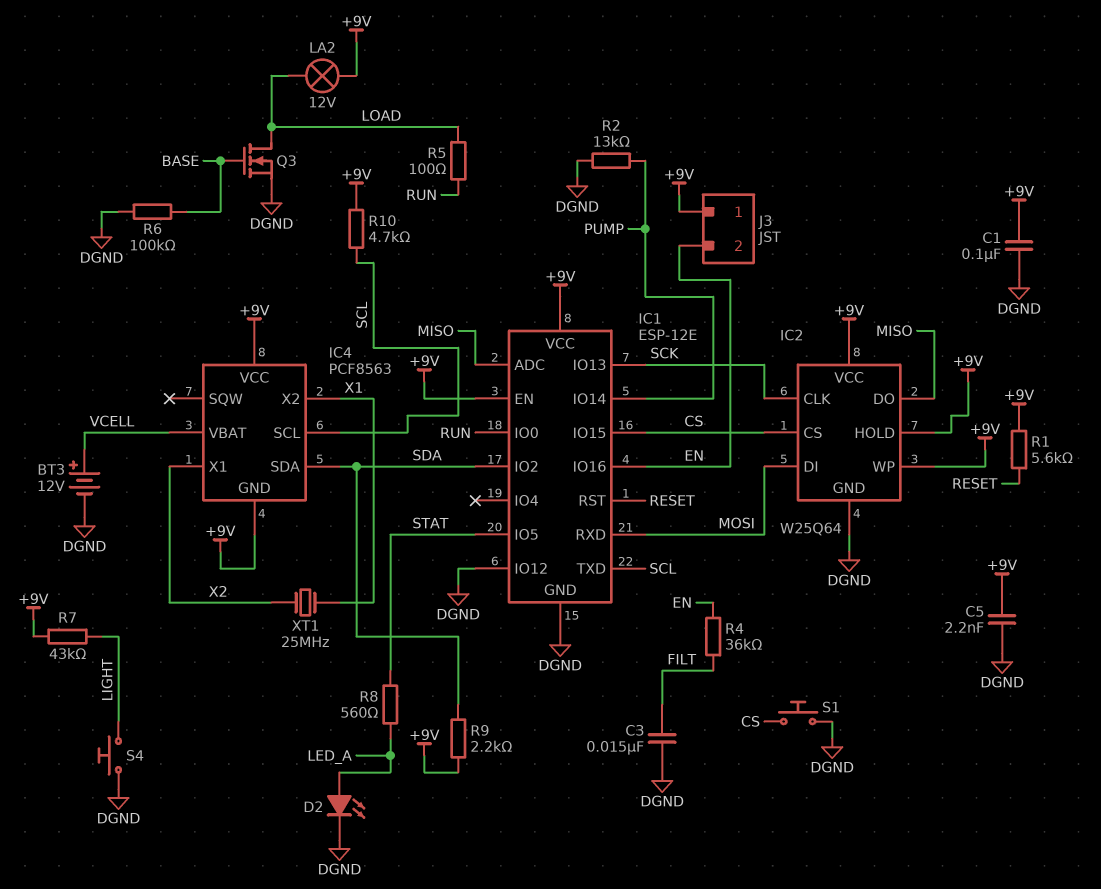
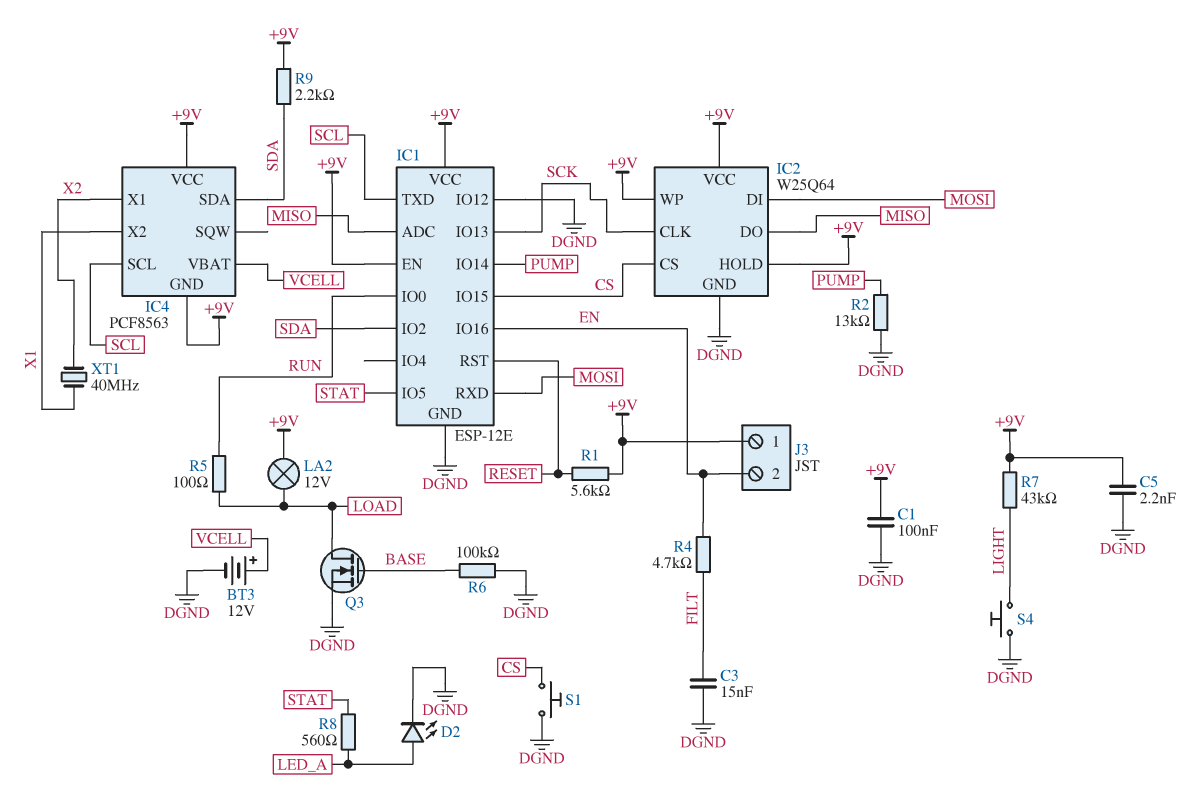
R4: 36k (EN, FILT) -> 4.7k (EN, FILT)
R10: 4.7k (+9V, SCL) -> none
XT1: 25MHz (X1, X2) -> 40MHz (X1, X2)

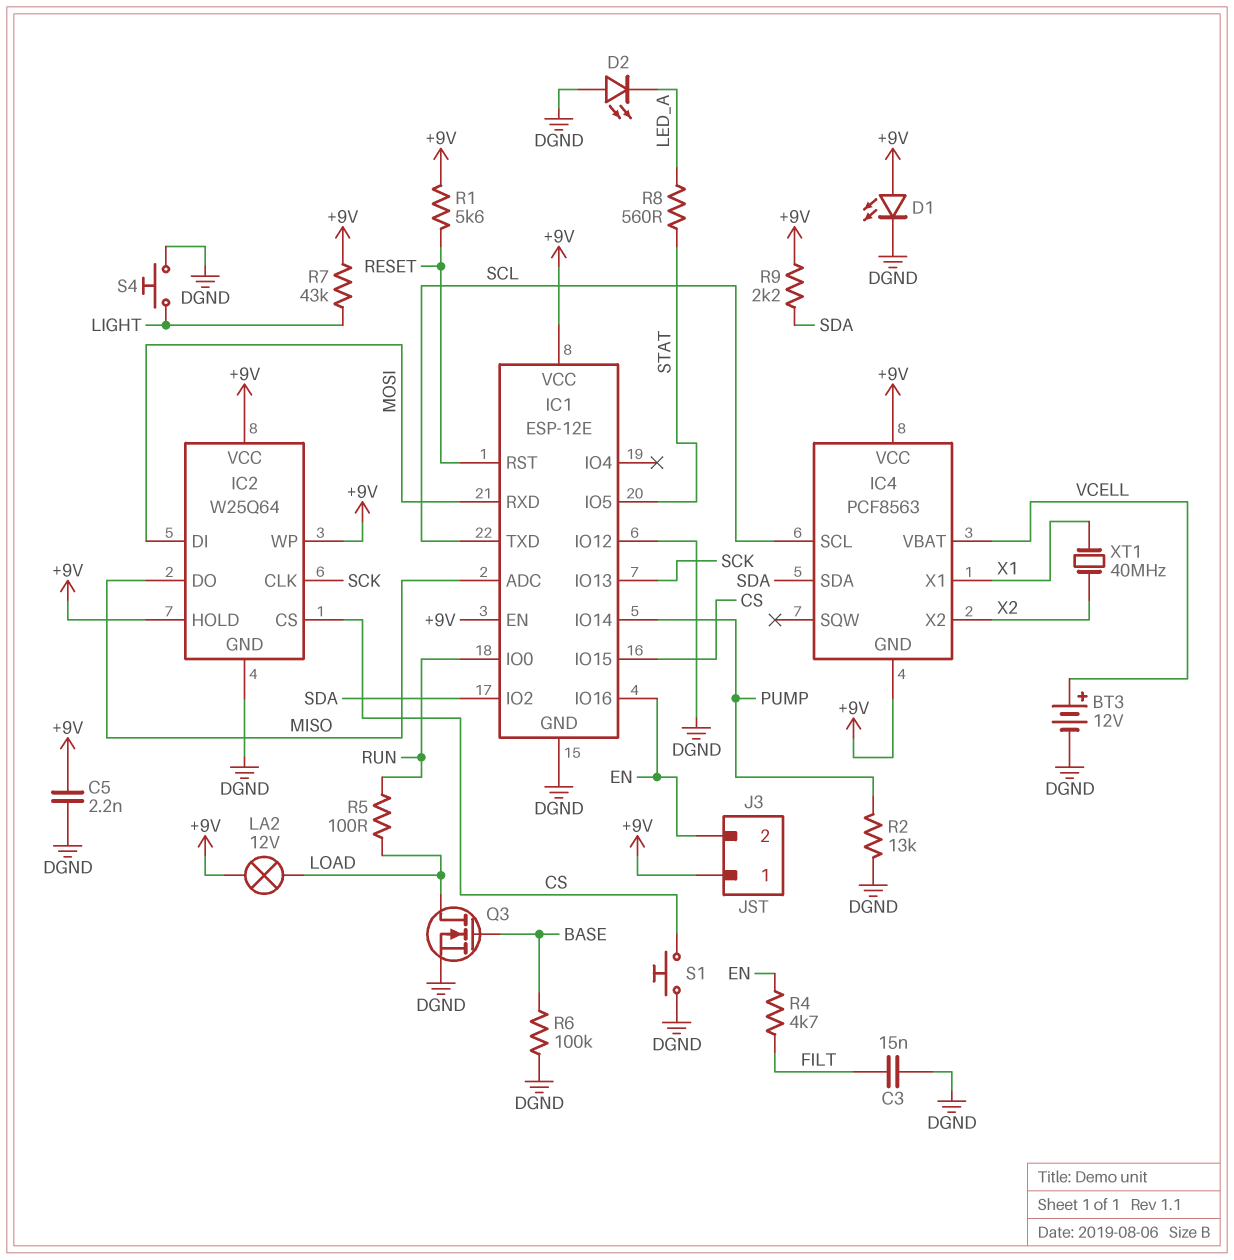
C1: 100nF (+9V, DGND) -> none
D1: none -> LED (A +9V, K DGND)
D2: LED (A LED_A, K DGND) -> LED (A DGND, K LED_A)
IC4 pin X1: X2 -> X1
IC4 pin X2: X1 -> X2

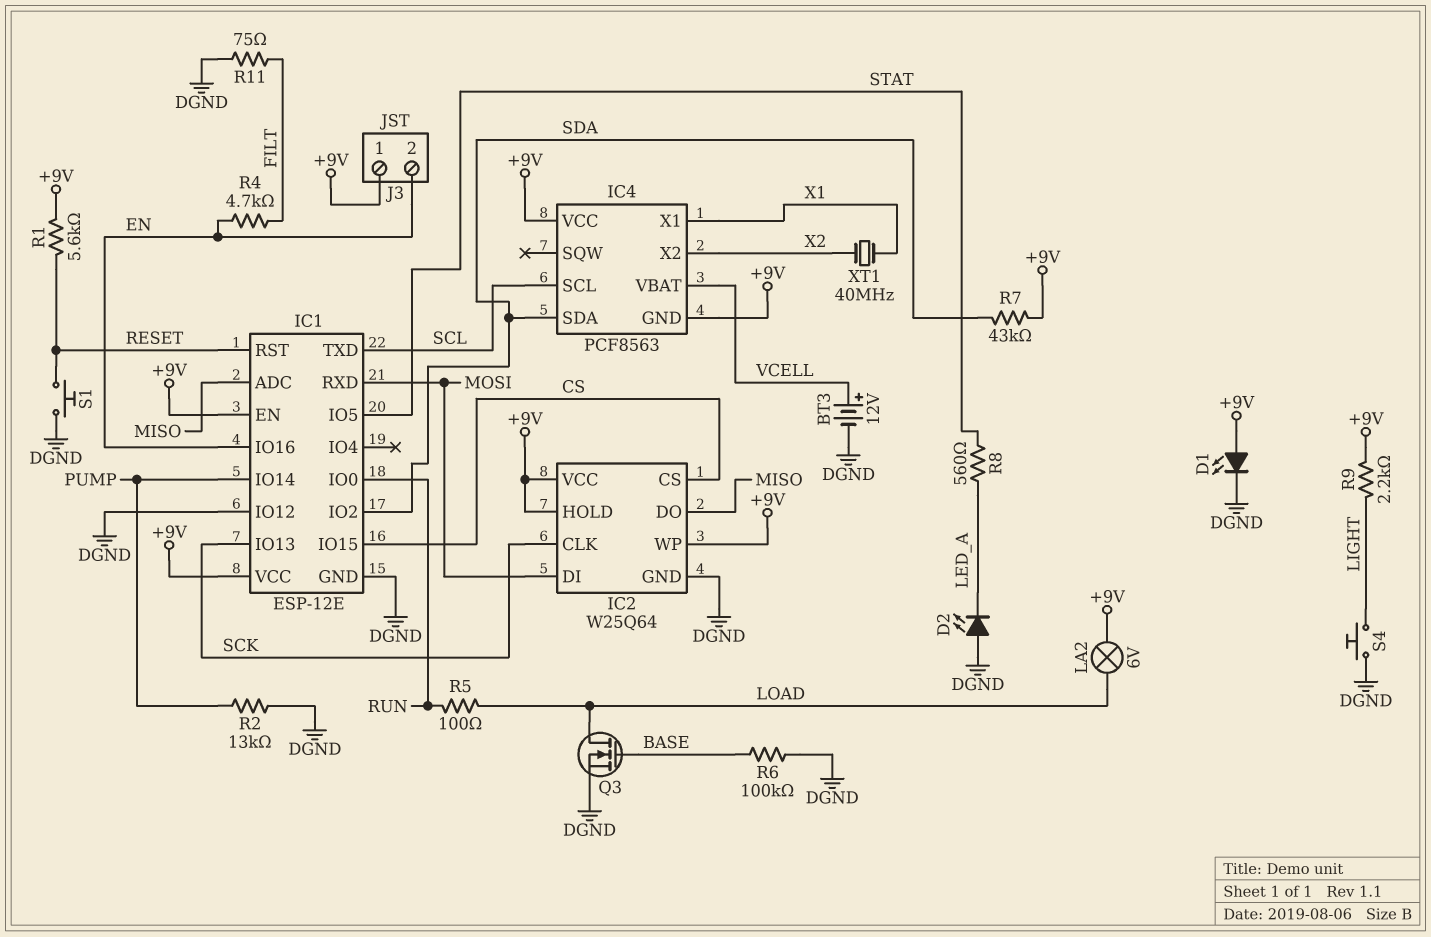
C3: 15nF (DGND, FILT) -> none
C5: 2.2nF (+9V, DGND) -> none
LA2: lamp 12V (+9V, LOAD) -> lamp 6V (+9V, LOAD)
R7: 43k (+9V, LIGHT) -> 43k (+9V, SDA)
R9: 2.2k (+9V, SDA) -> 2.2k (+9V, LIGHT)
R11: none -> 75 (DGND, FILT)
S1: button (CS, DGND) -> button (DGND, RESET)

